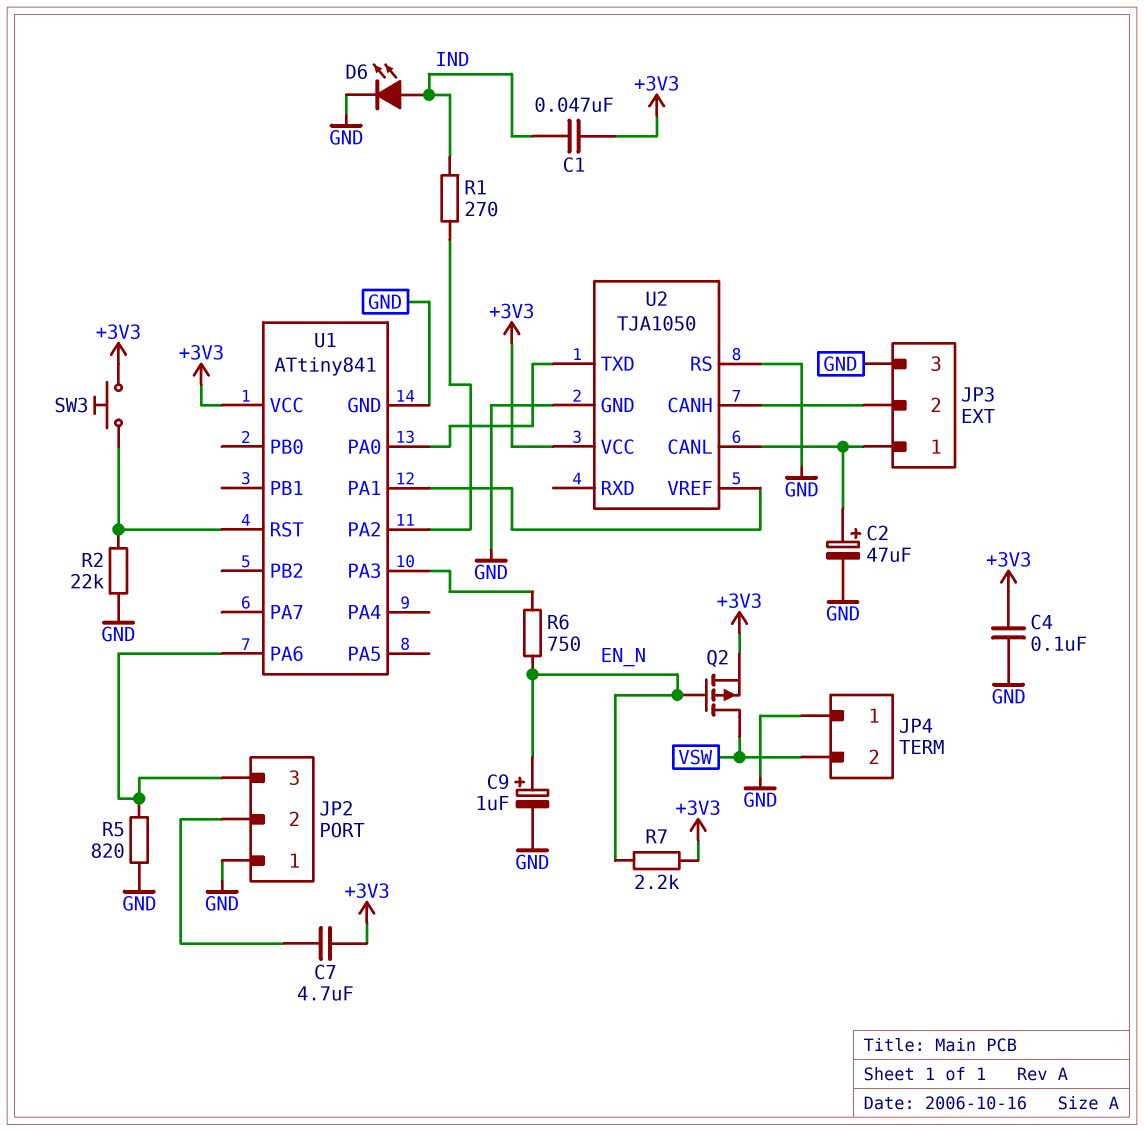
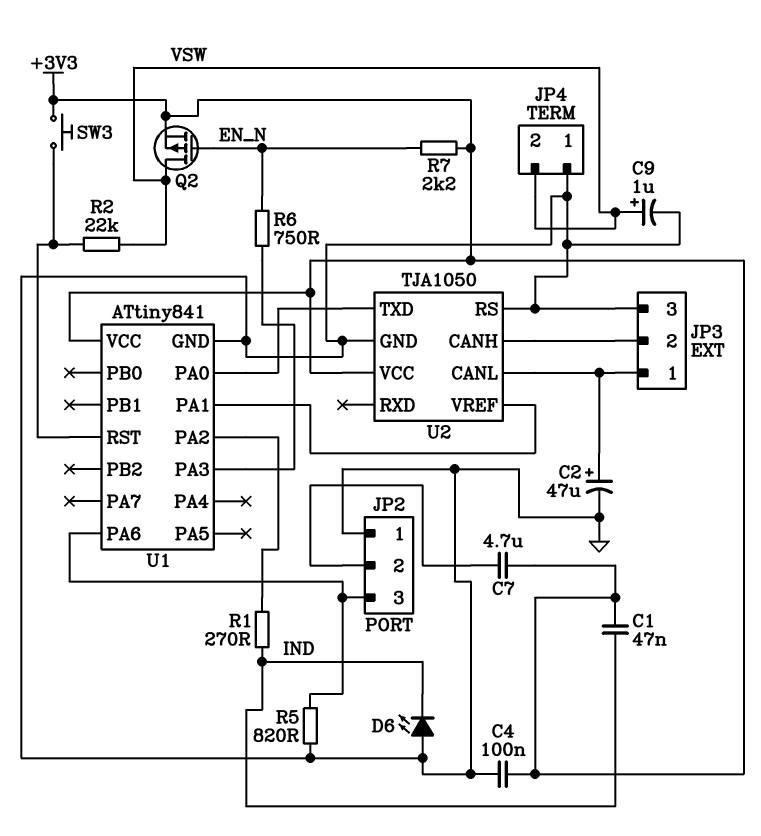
C9: 1uF (plus EN_N, minus GND) -> 1uF (plus VSW, minus GND)
D6: LED (A IND, K GND) -> LED (A GND, K IND)
R2: 22k (GND, U1/RST) -> 22k (U1/RST, VSW)

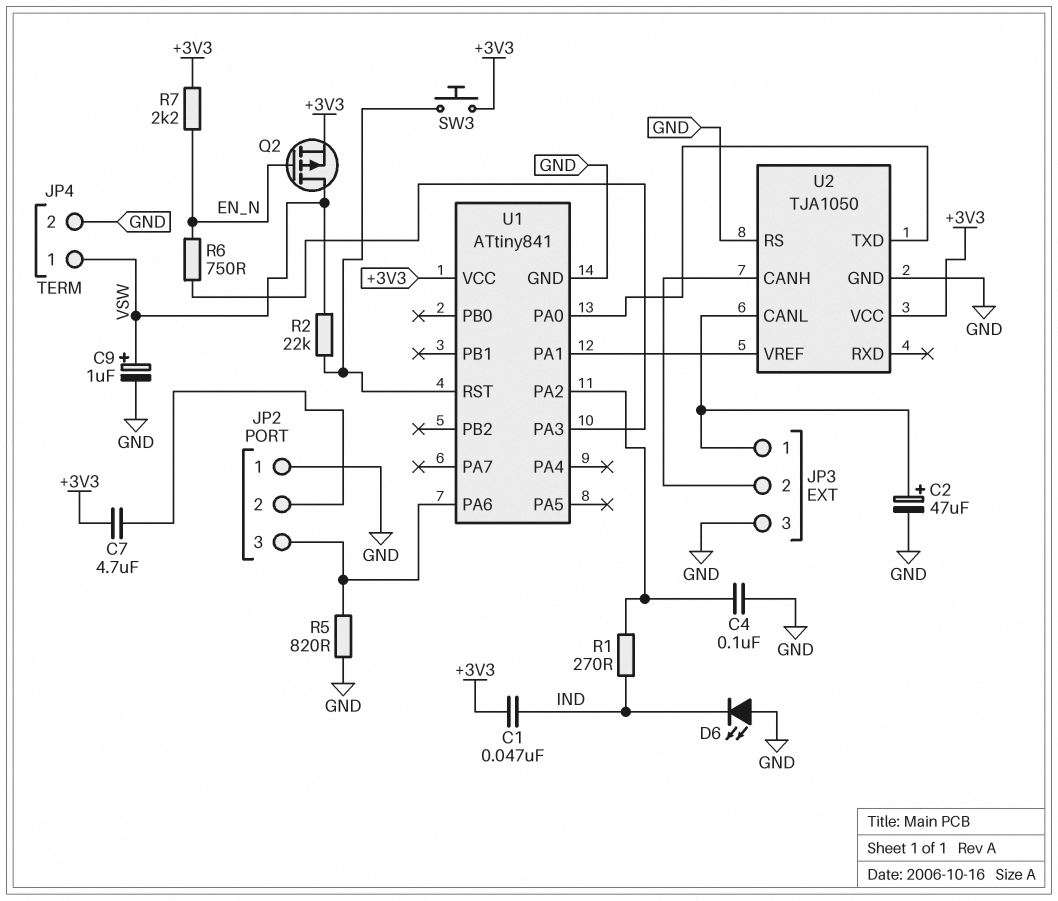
C4: 100nF (+3V3, GND) -> 100nF (GND, U1/PA2)
JP4 pin 1: GND -> VSW
JP4 pin 2: VSW -> GND

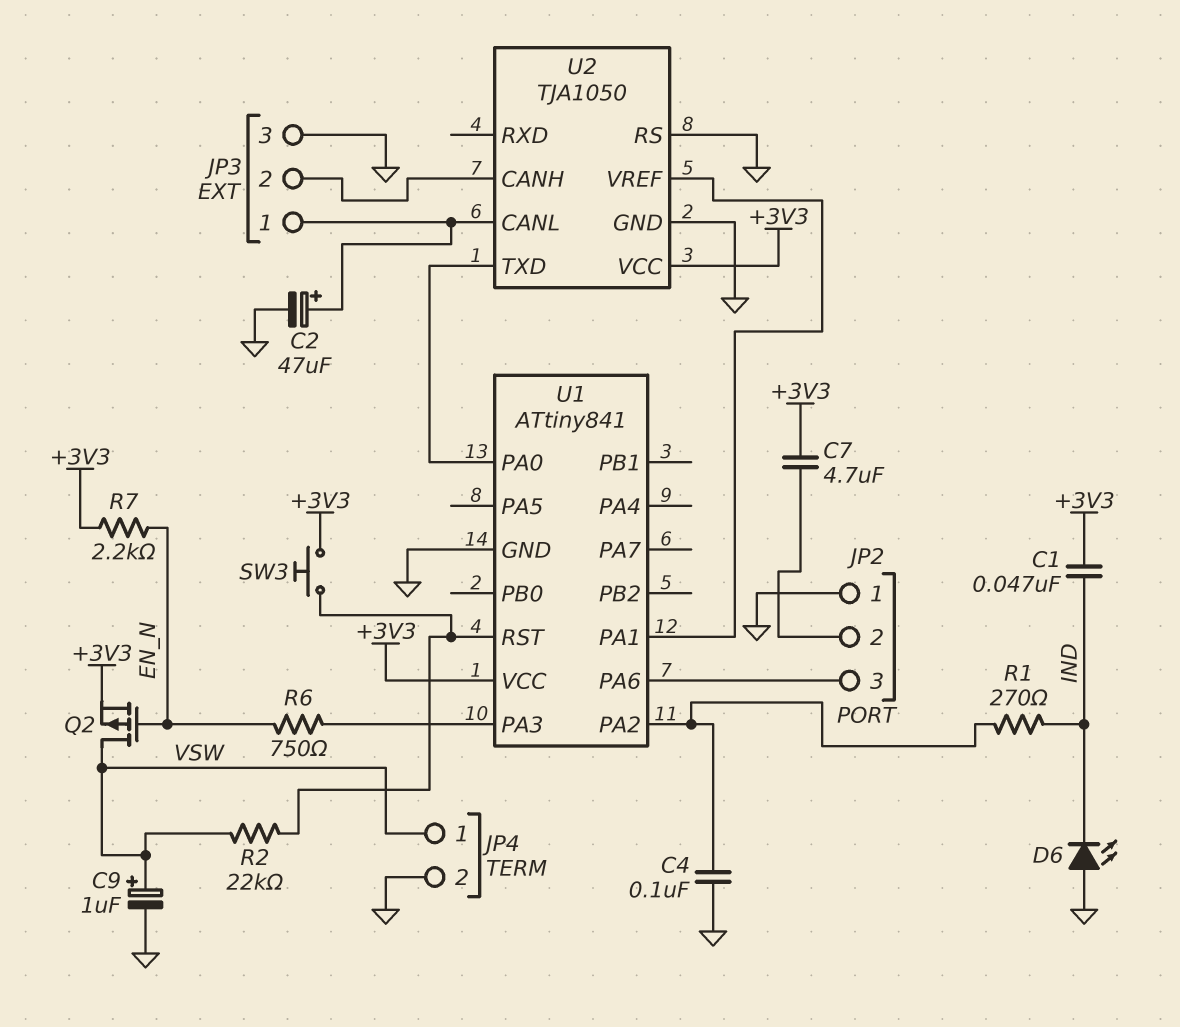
R5: 820 (GND, JP2/3) -> none

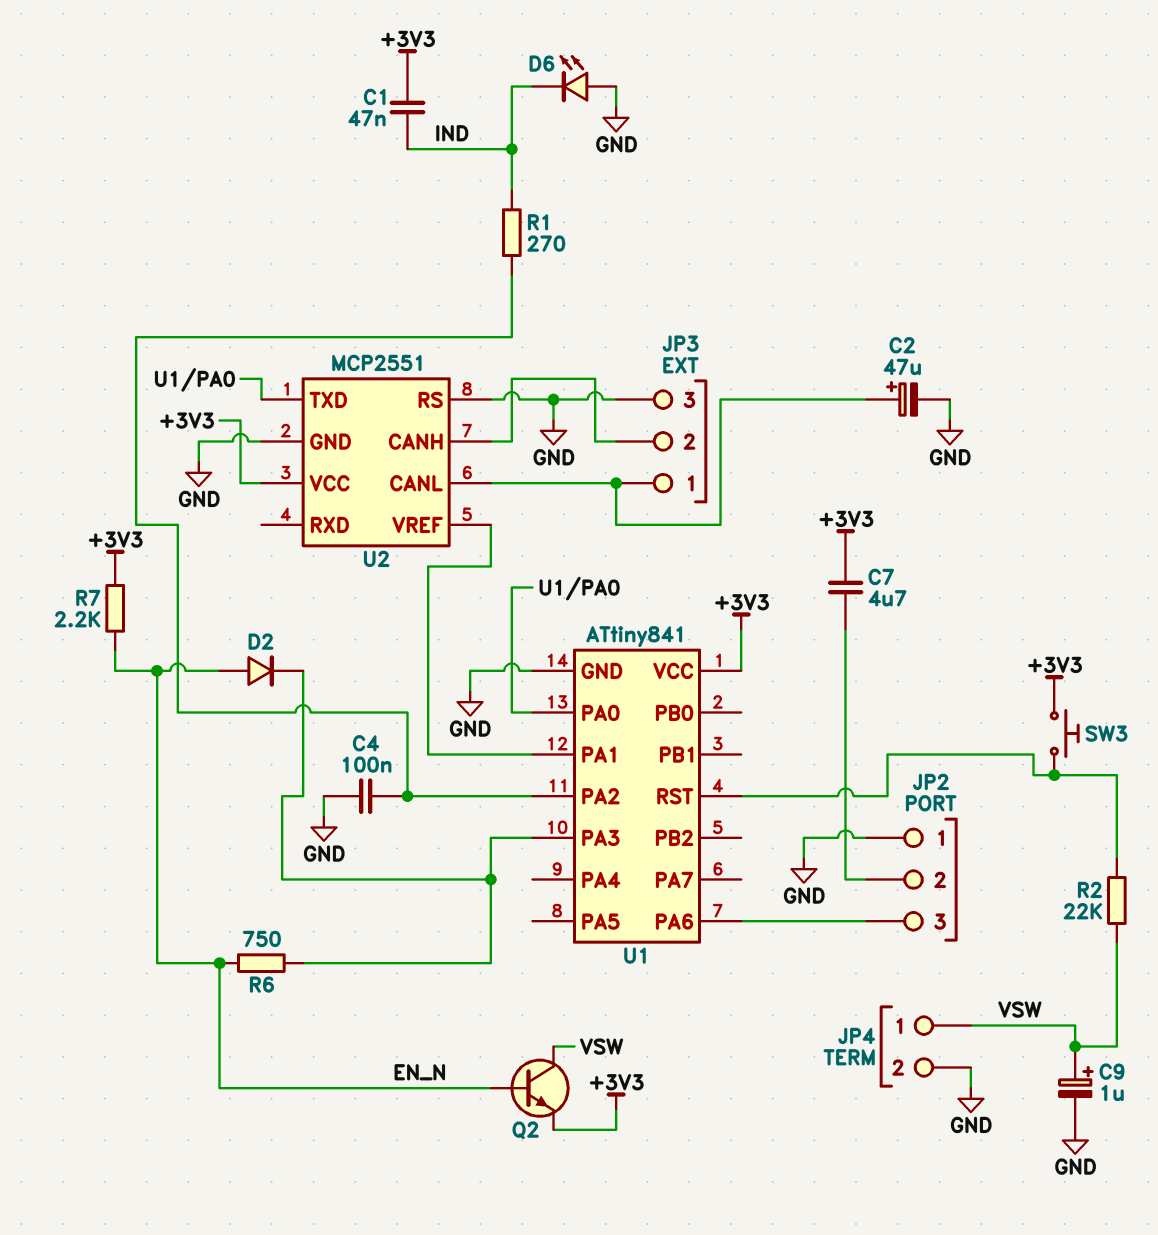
D2: none -> diode (A EN_N, K U1/PA3)
Q2: PMOS (G EN_N, D VSW, S +3V3) -> NPN (B EN_N, C VSW, E +3V3)
U2: TJA1050 -> MCP2551

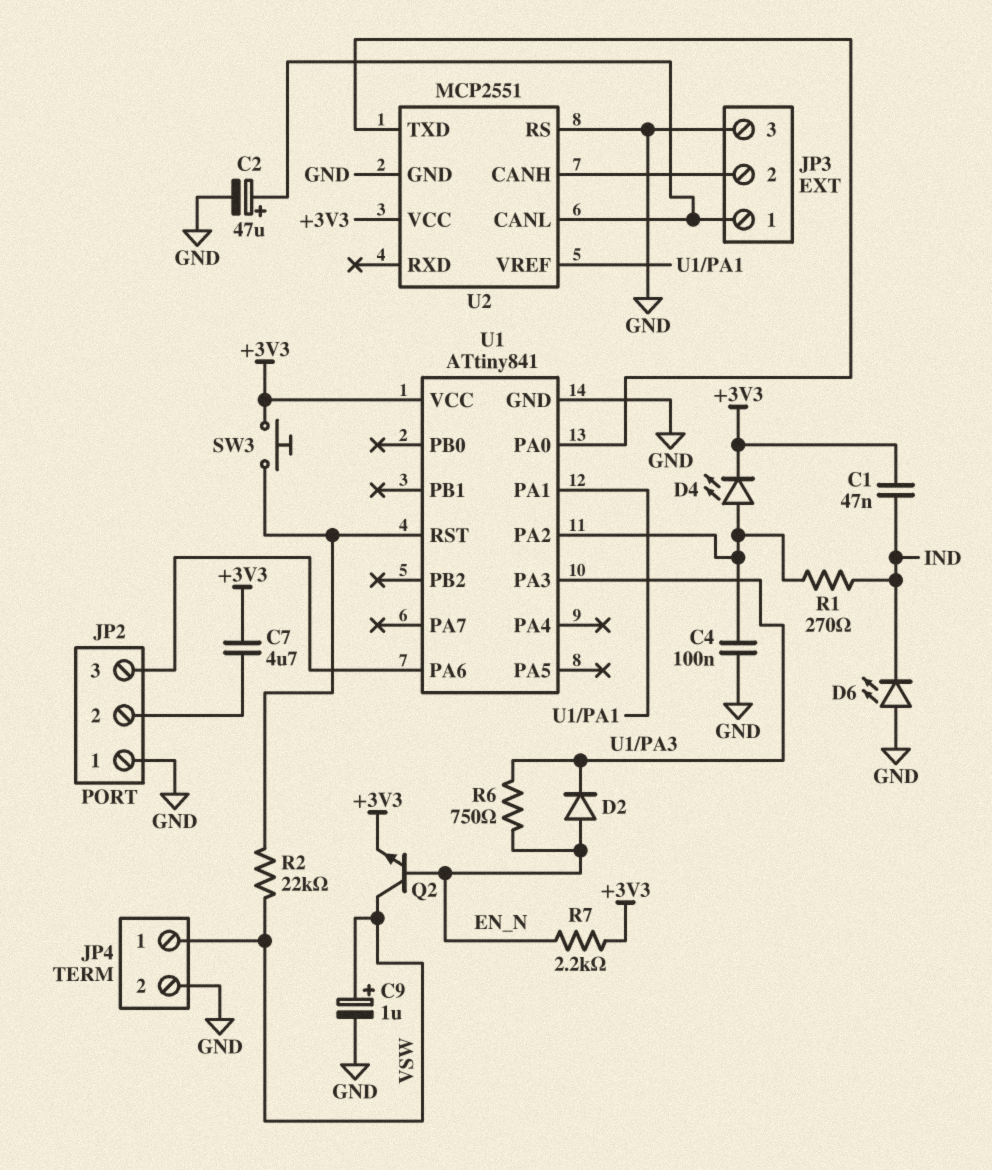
D4: none -> LED (A U1/PA2, K +3V3)

